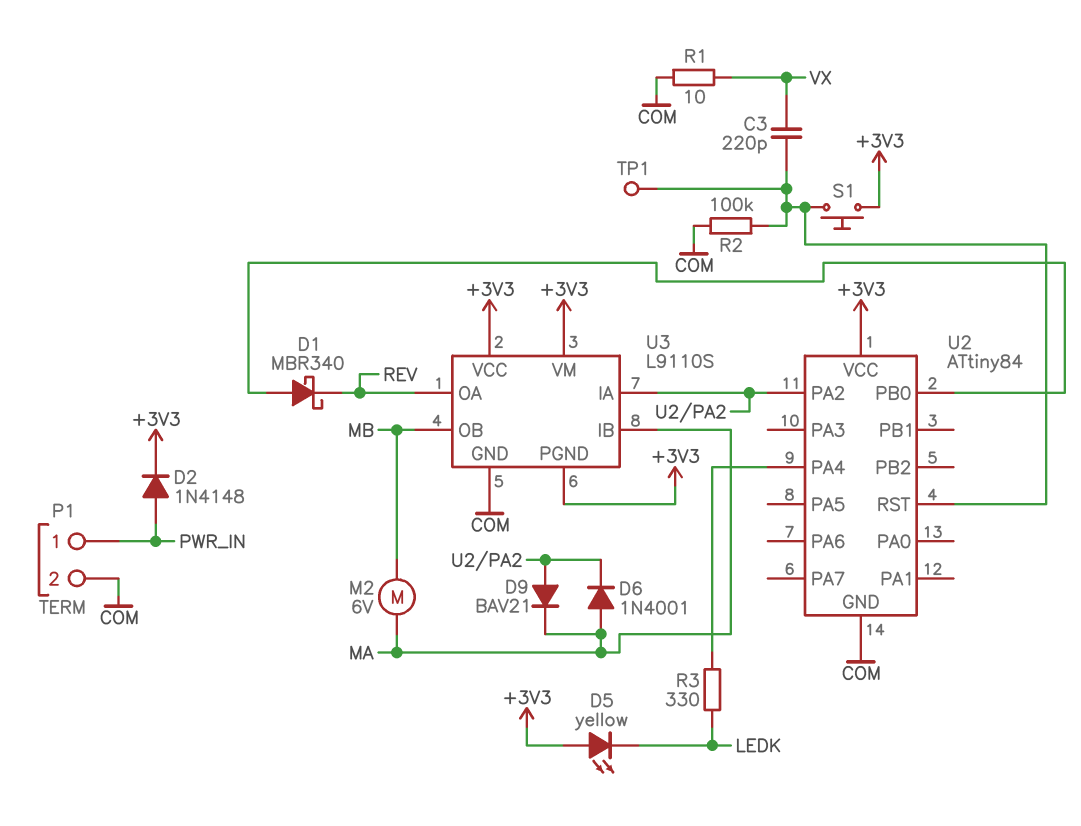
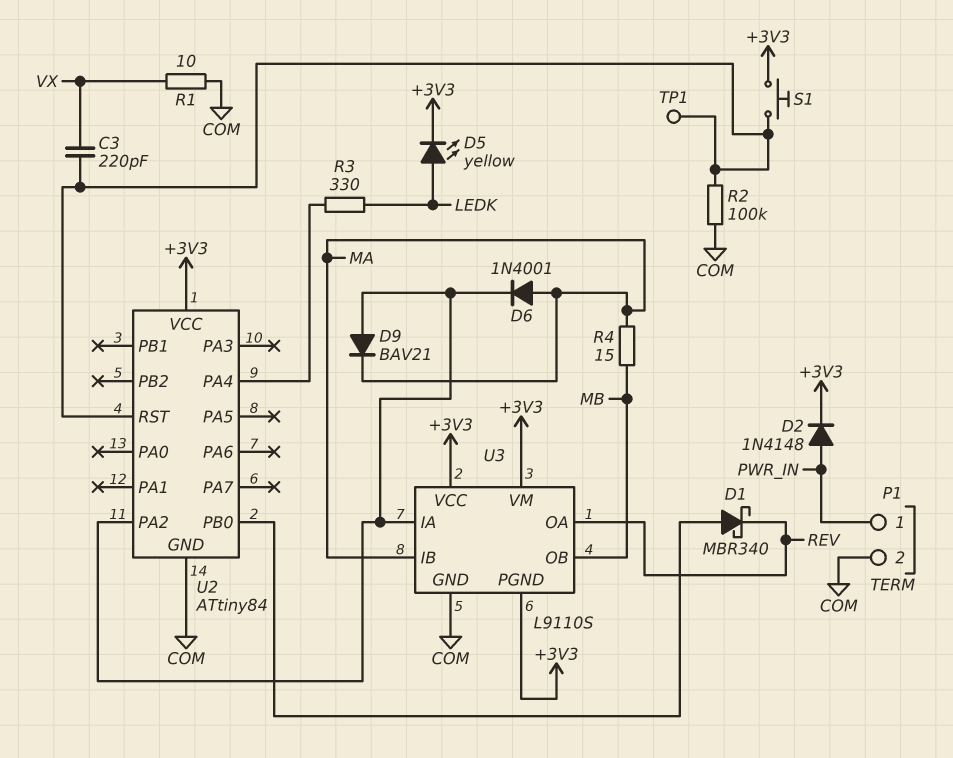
D5: LED yellow (A +3V3, K LEDK) -> LED yellow (A LEDK, K +3V3)
M2: motor 6V (MA, MB) -> none
R4: none -> 15 (MA, MB)

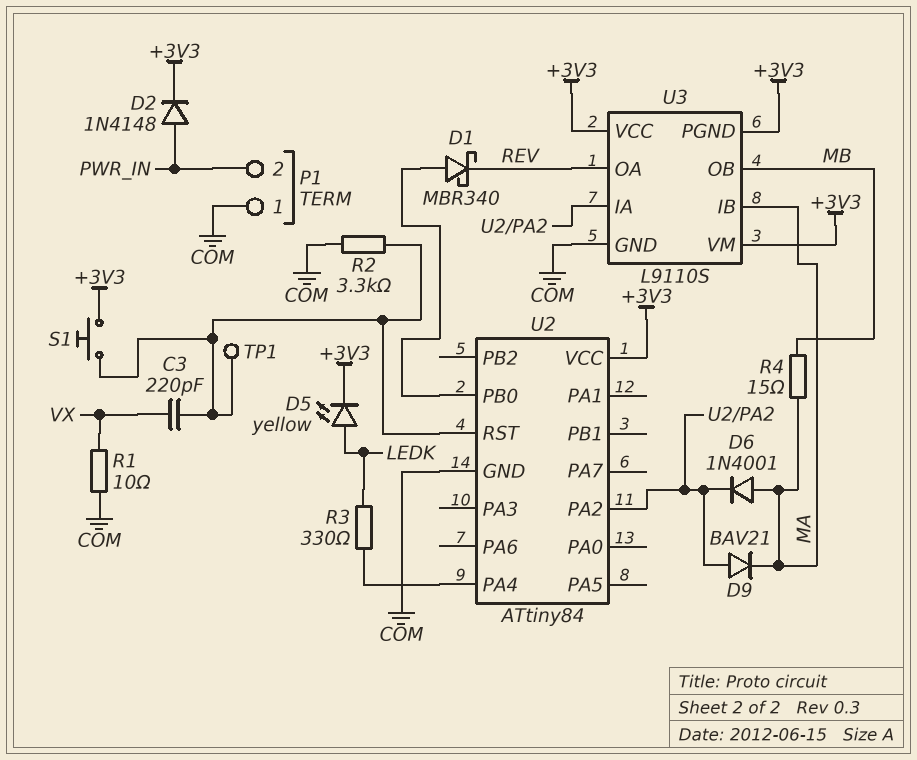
P1 pin 1: PWR_IN -> COM
P1 pin 2: COM -> PWR_IN
R2: 100k (COM, U2/RST) -> 3.3k (COM, U2/RST)

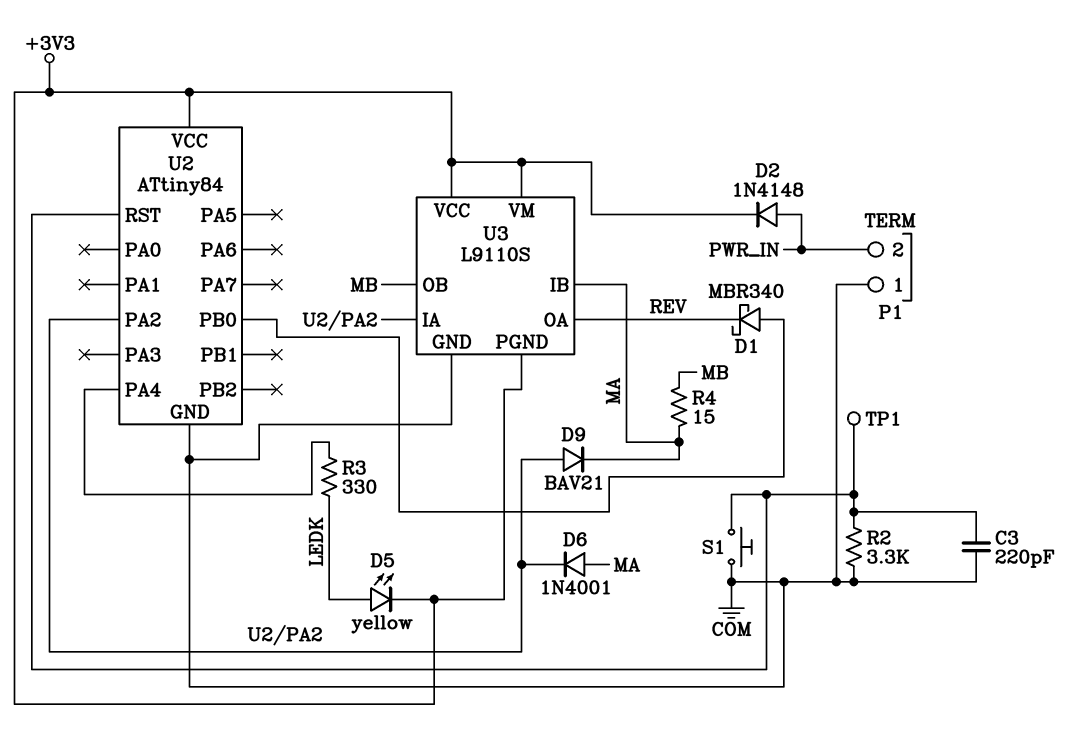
C3: 220pF (U2/RST, VX) -> 220pF (COM, U2/RST)
R1: 10 (COM, VX) -> none
S1: button (+3V3, U2/RST) -> button (COM, U2/RST)

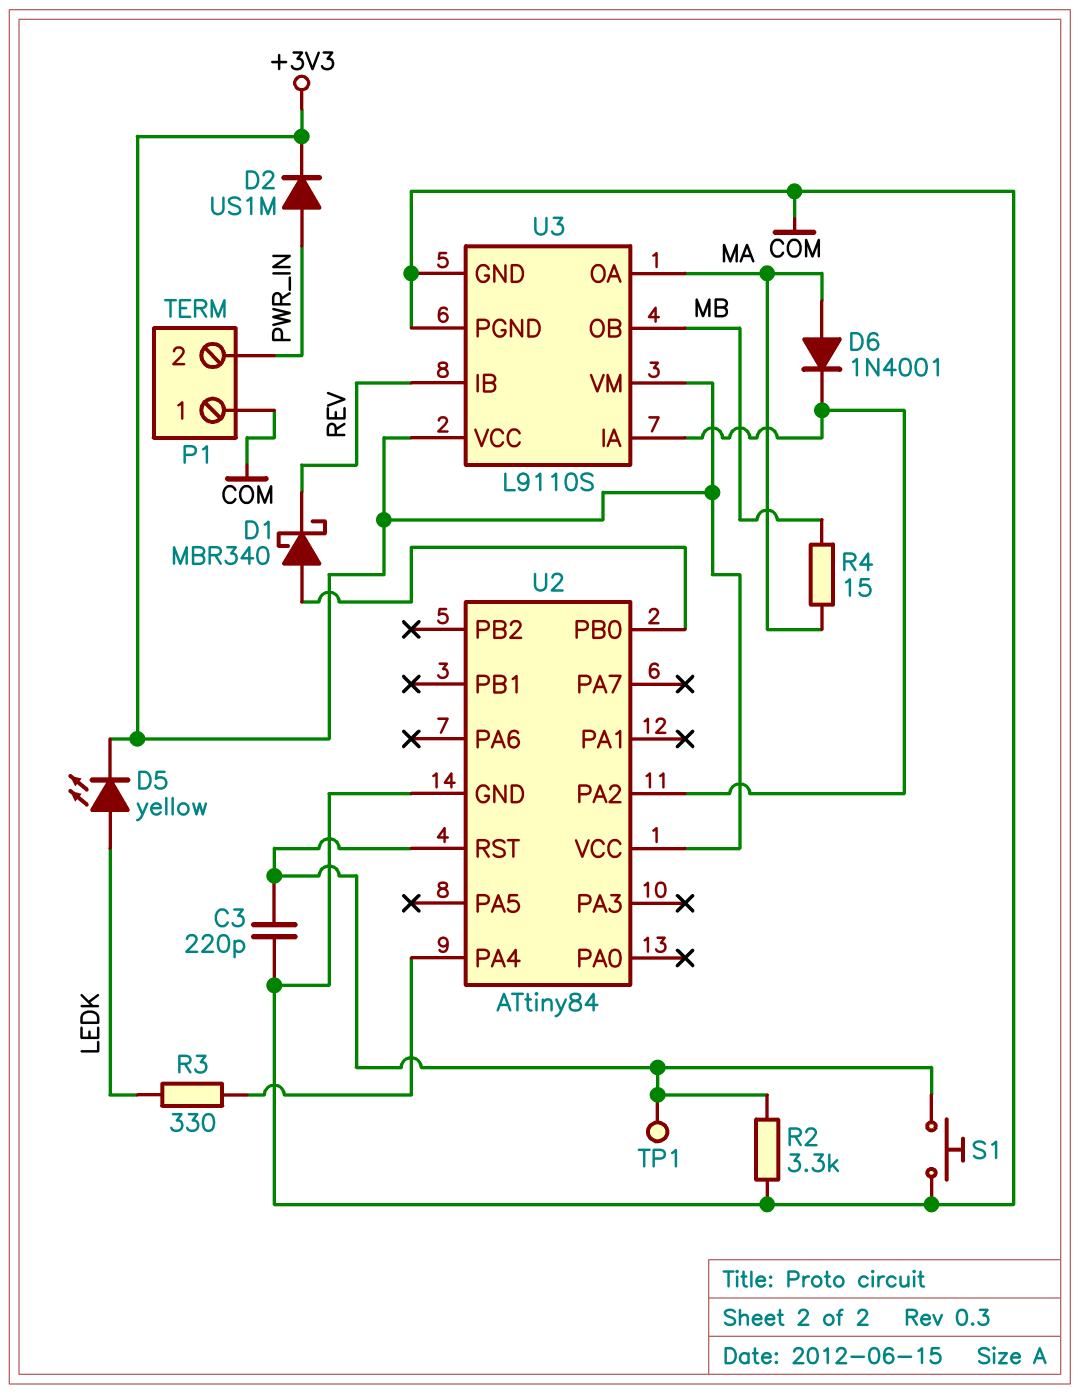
D2: diode 1N4148 (A PWR_IN, K +3V3) -> diode US1M (A PWR_IN, K +3V3)
D9: diode BAV21 (A U2/PA2, K MA) -> none
U3 pin IB: MA -> REV
U3 pin OA: REV -> MA
U3 pin PGND: +3V3 -> COM

